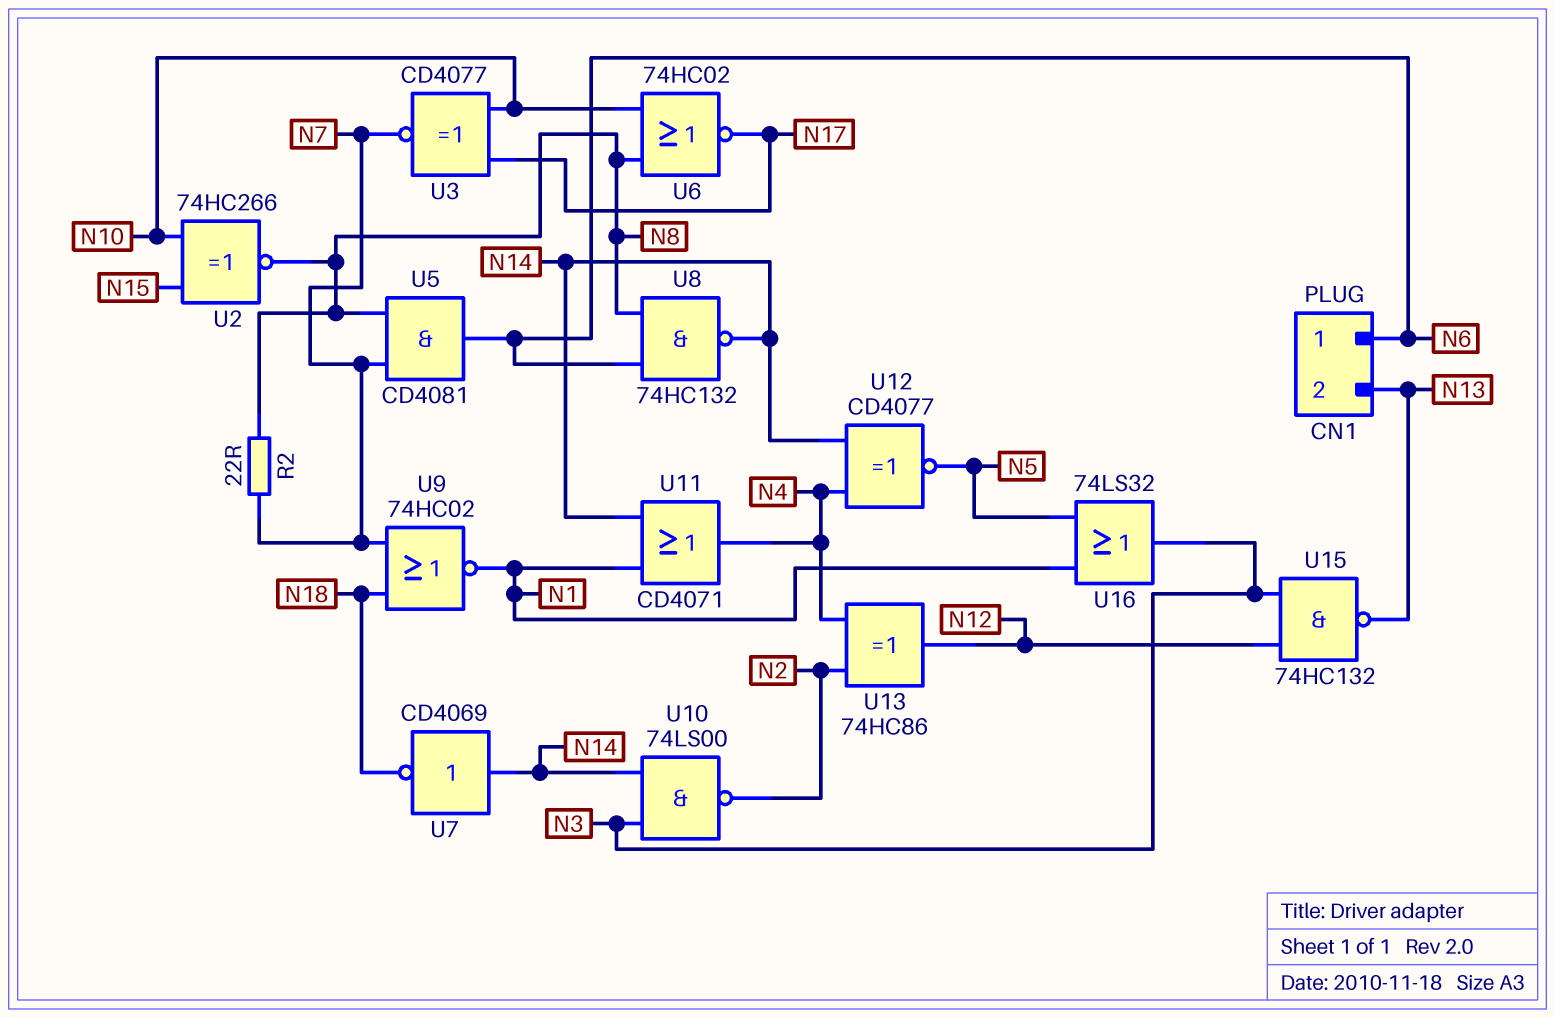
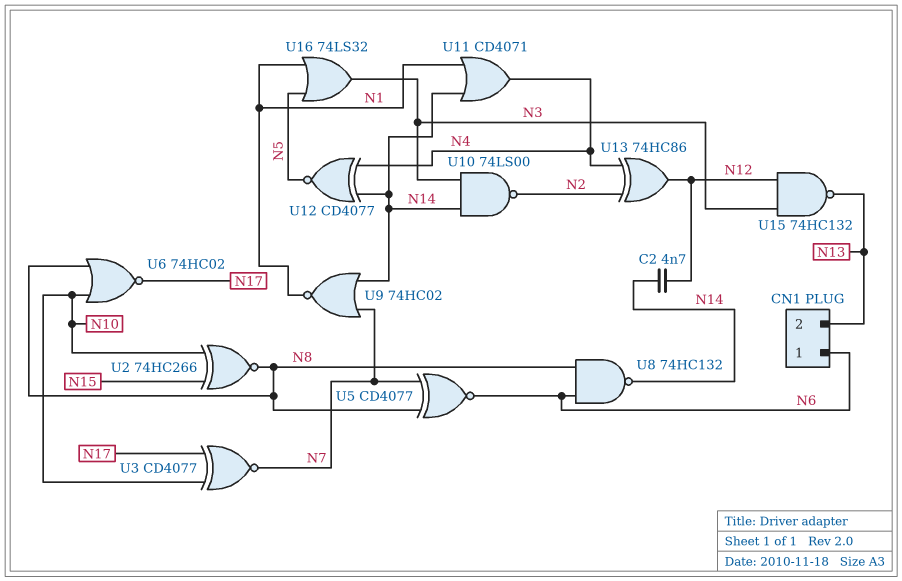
C2: none -> 4.7nF (N12, N14)
R2: 22 (N7, N8) -> none
U5: AND CD4081 (in N7, in N8, out N6) -> XNOR CD4077 (in N7, in N8, out N6)
U7: NOT CD4069 (in N14, out N18) -> none
U9: NOR 74HC02 (in N7, in N18, out N1) -> NOR 74HC02 (in N7, in N14, out N1)

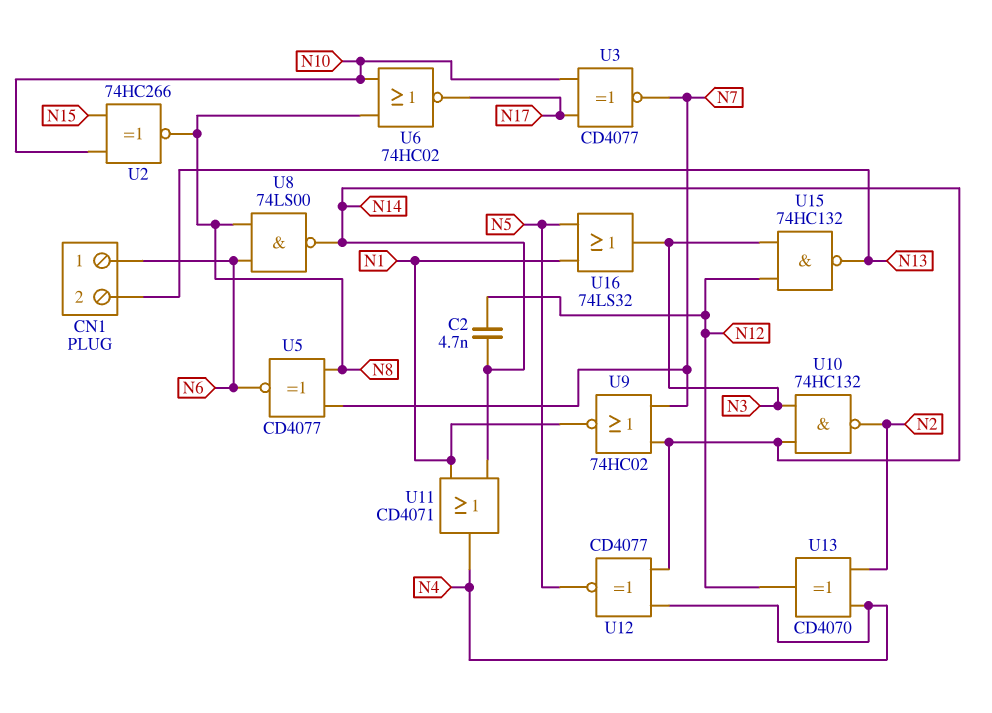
U8: NAND 74HC132 (in N6, in N8, out N14) -> NAND 74LS00 (in N6, in N8, out N14)
U10: NAND 74LS00 (in N3, in N14, out N2) -> NAND 74HC132 (in N3, in N14, out N2)
U13: XOR 74HC86 (in N2, in N4, out N12) -> XOR CD4070 (in N2, in N4, out N12)

